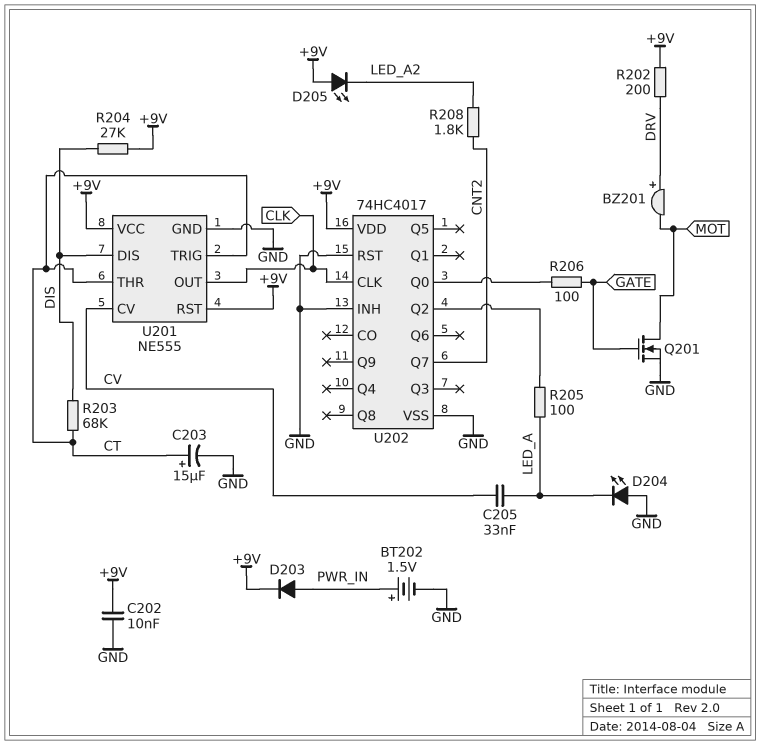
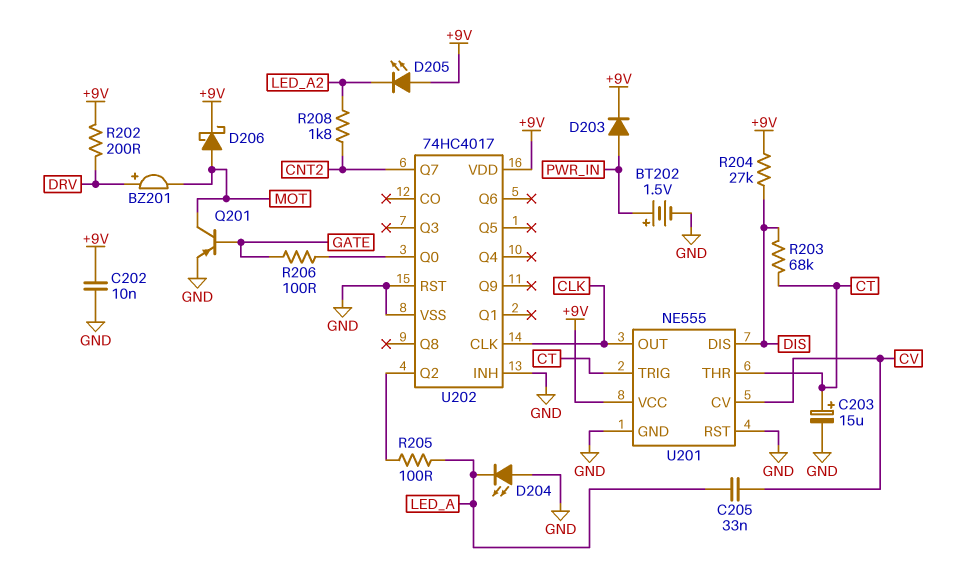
D206: none -> schottky (A MOT, K +9V)
Q201: NMOS (G GATE, D MOT, S GND) -> PNP (B GATE, C MOT, E GND)
U201 pin RST: +9V -> GND

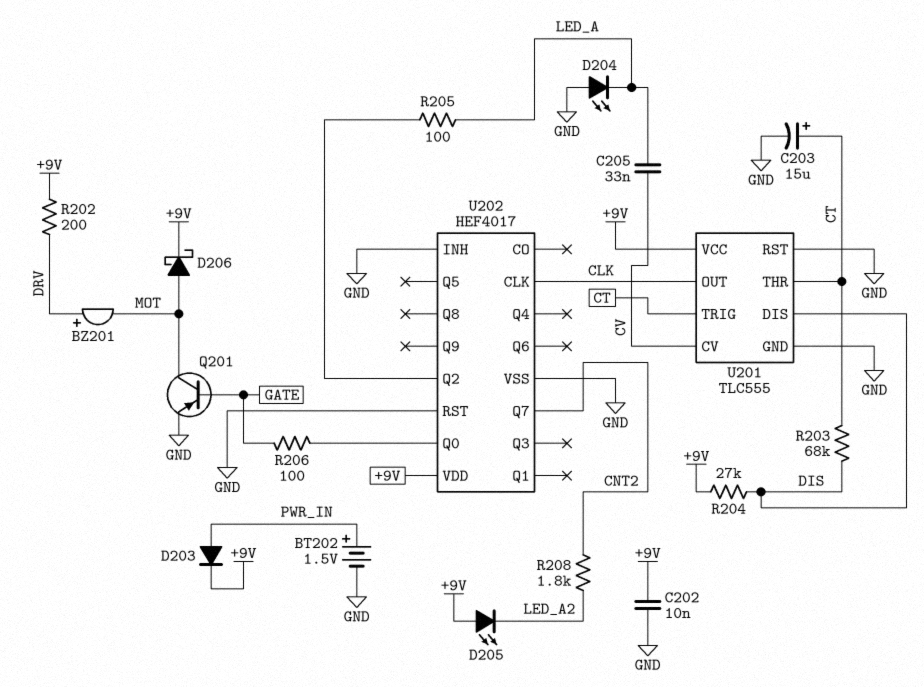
U201: NE555 -> TLC555
U202: 74HC4017 -> HEF4017

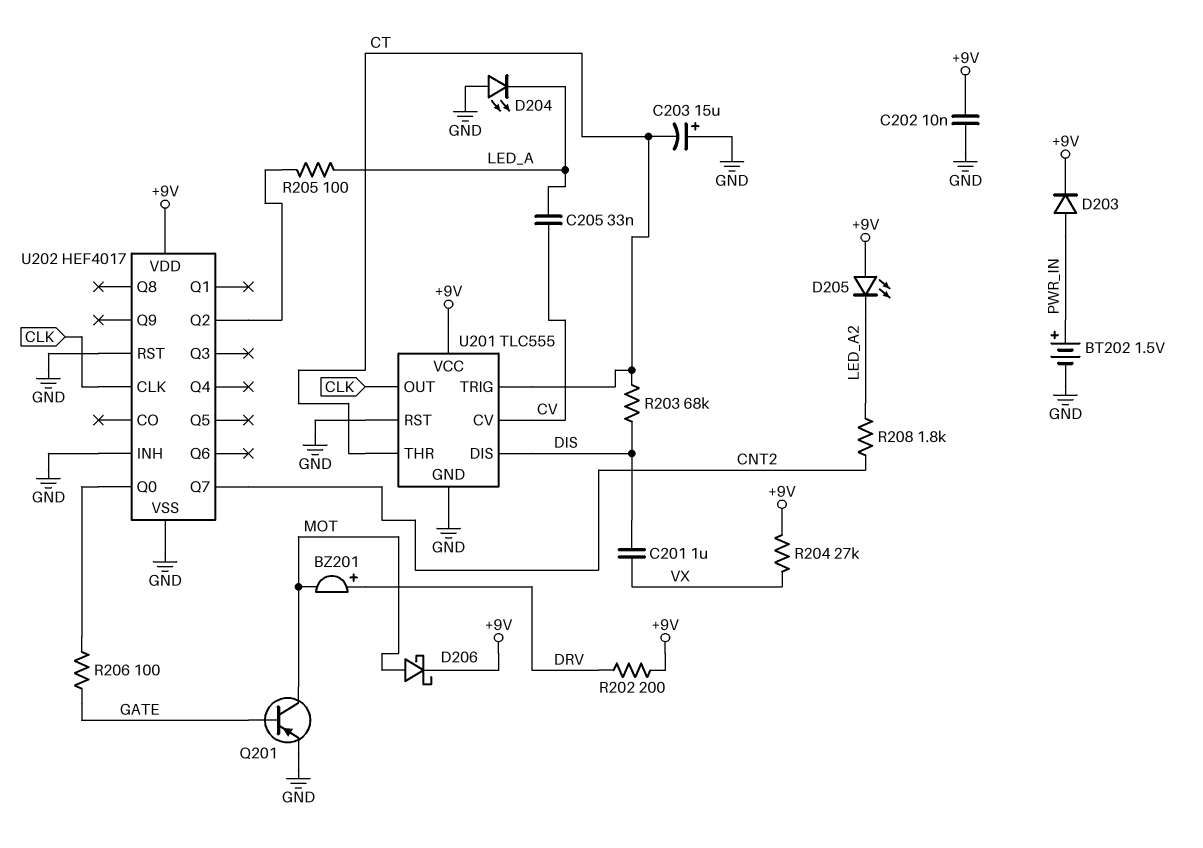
C201: none -> 1uF (DIS, VX)
C203: 15uF (plus CT, minus GND) -> 15uF (plus GND, minus CT)
R204: 27k (+9V, DIS) -> 27k (+9V, VX)

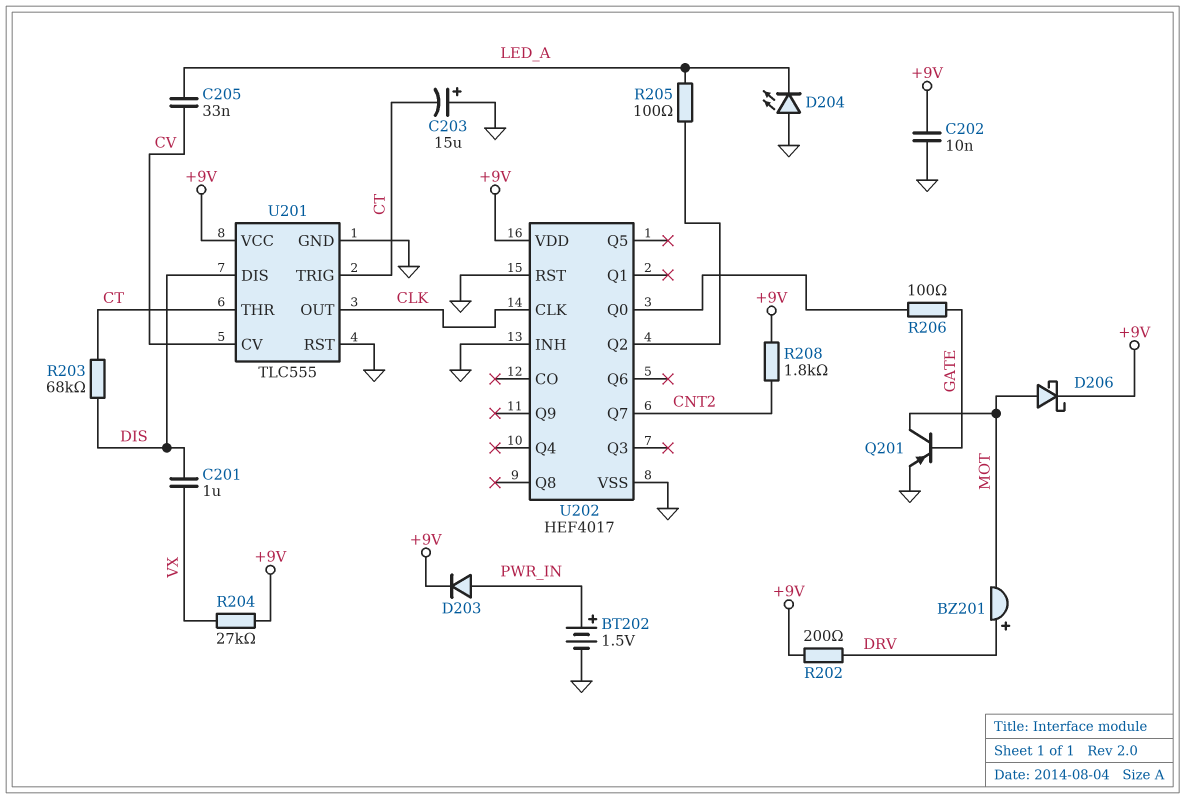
D205: LED (A +9V, K LED_A2) -> none
R208: 1.8k (CNT2, LED_A2) -> 1.8k (+9V, CNT2)

